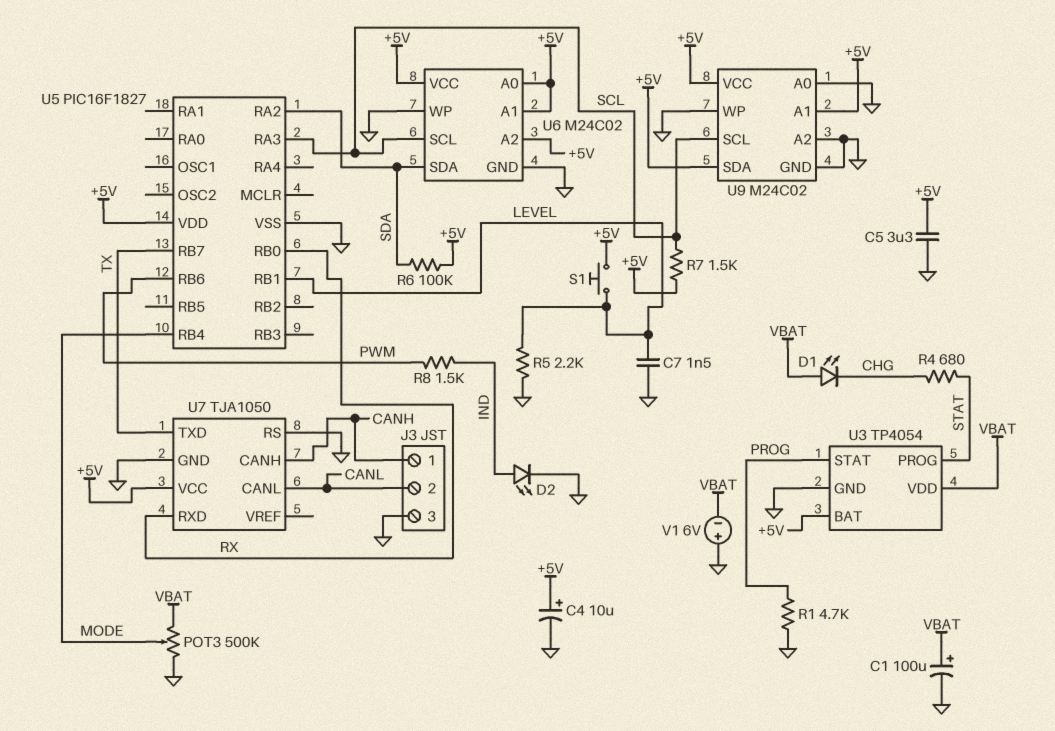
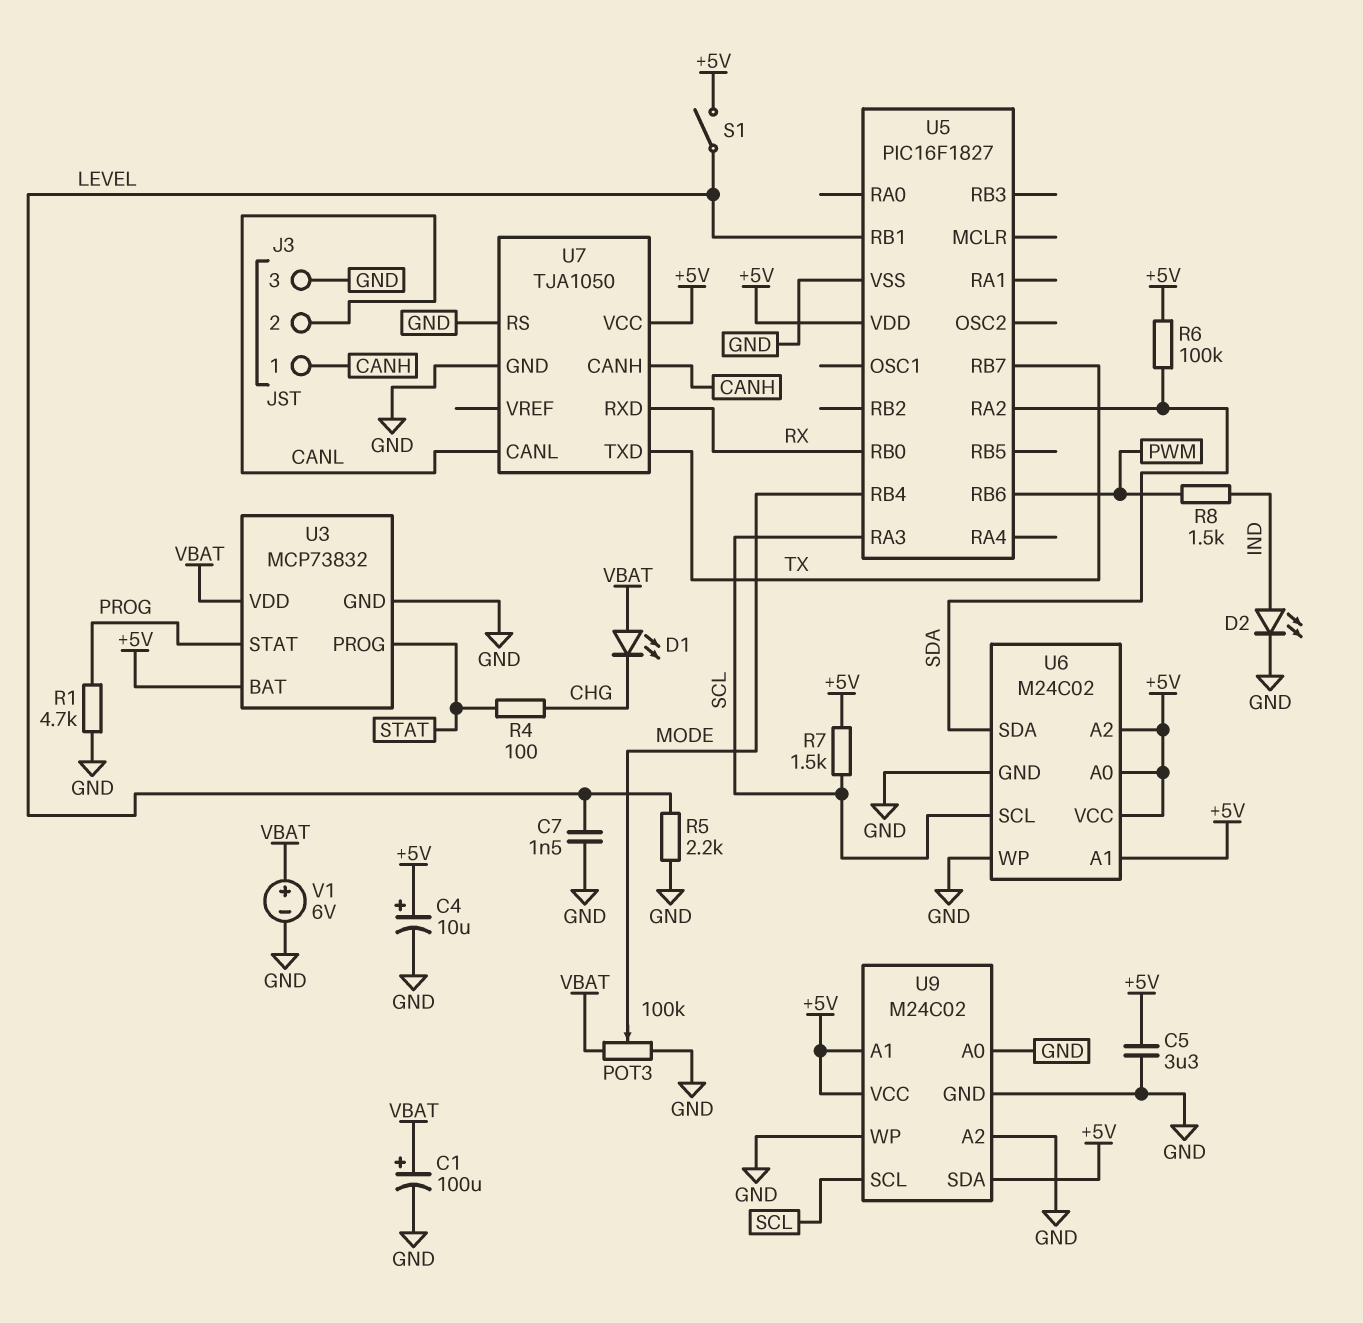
POT3: 500k (GND, VBAT, wiper MODE) -> 100k (GND, VBAT, wiper MODE)
R4: 680 (CHG, STAT) -> 100 (CHG, STAT)
S1: button (+5V, LEVEL) -> switch (+5V, LEVEL)
U3: TP4054 -> MCP73832
V1: 6V (plus GND, minus VBAT) -> 6V (plus VBAT, minus GND)

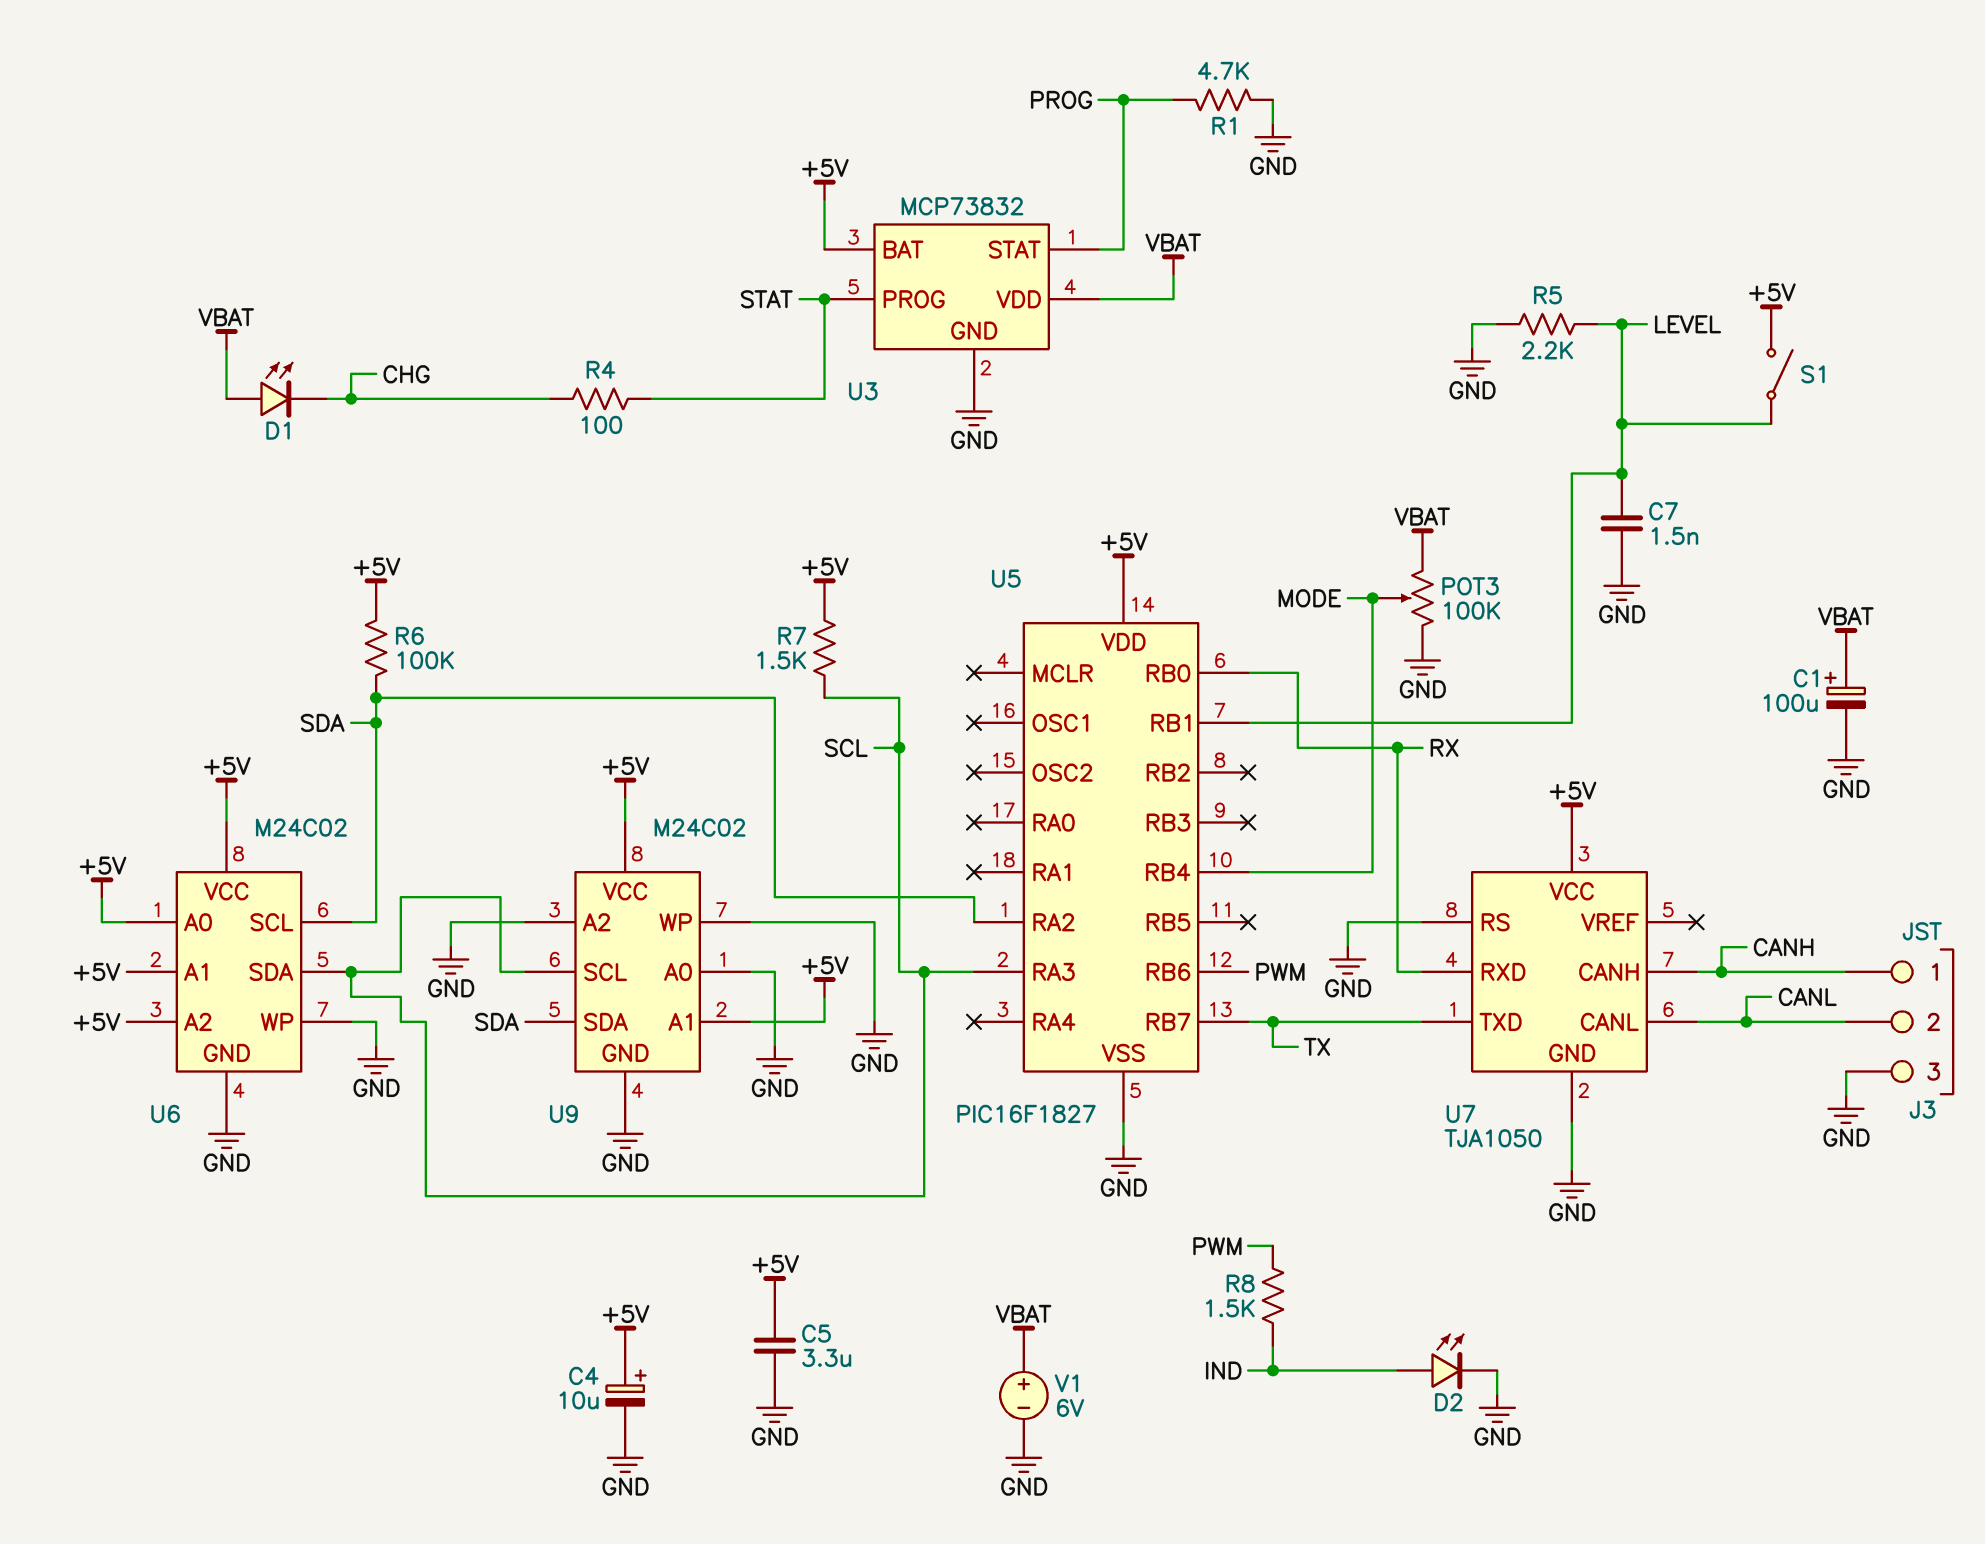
U6 pin SCL: SCL -> SDA
U6 pin SDA: SDA -> SCL
U9 pin SDA: +5V -> SDA

